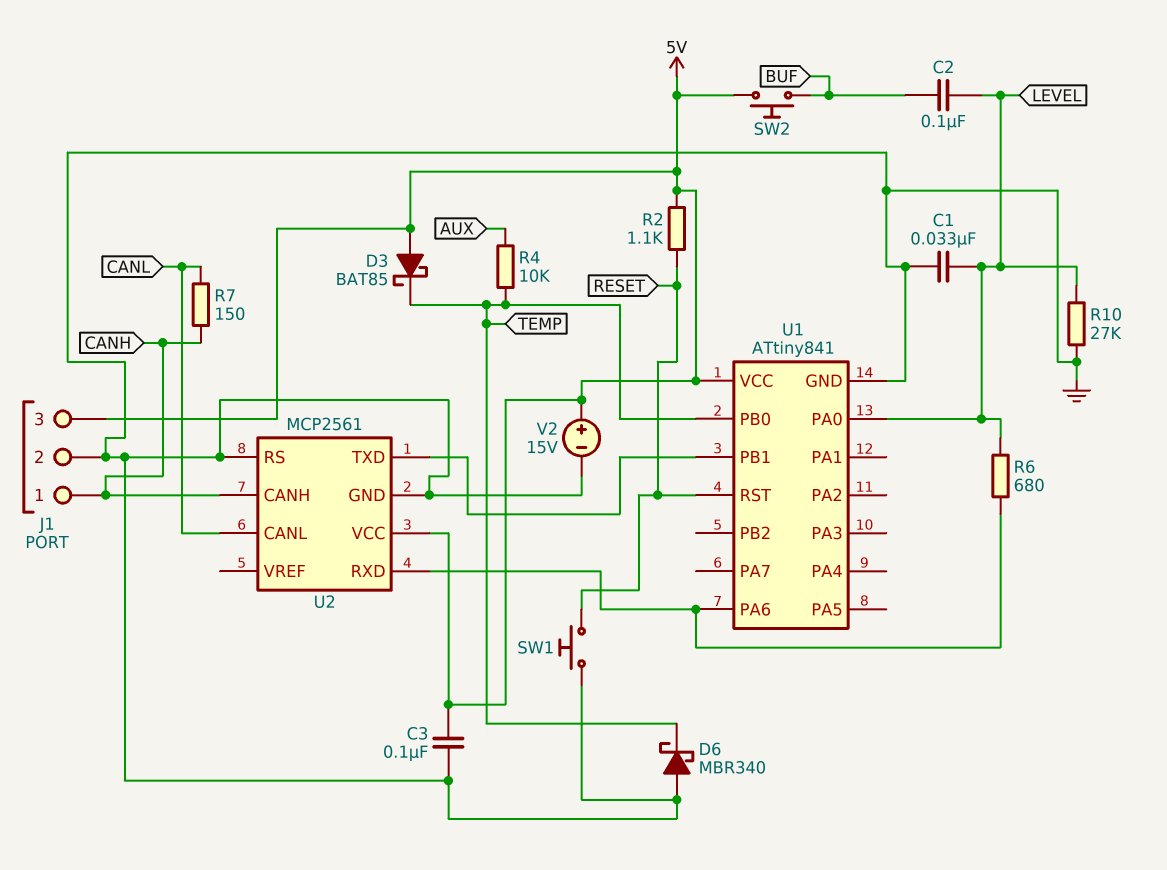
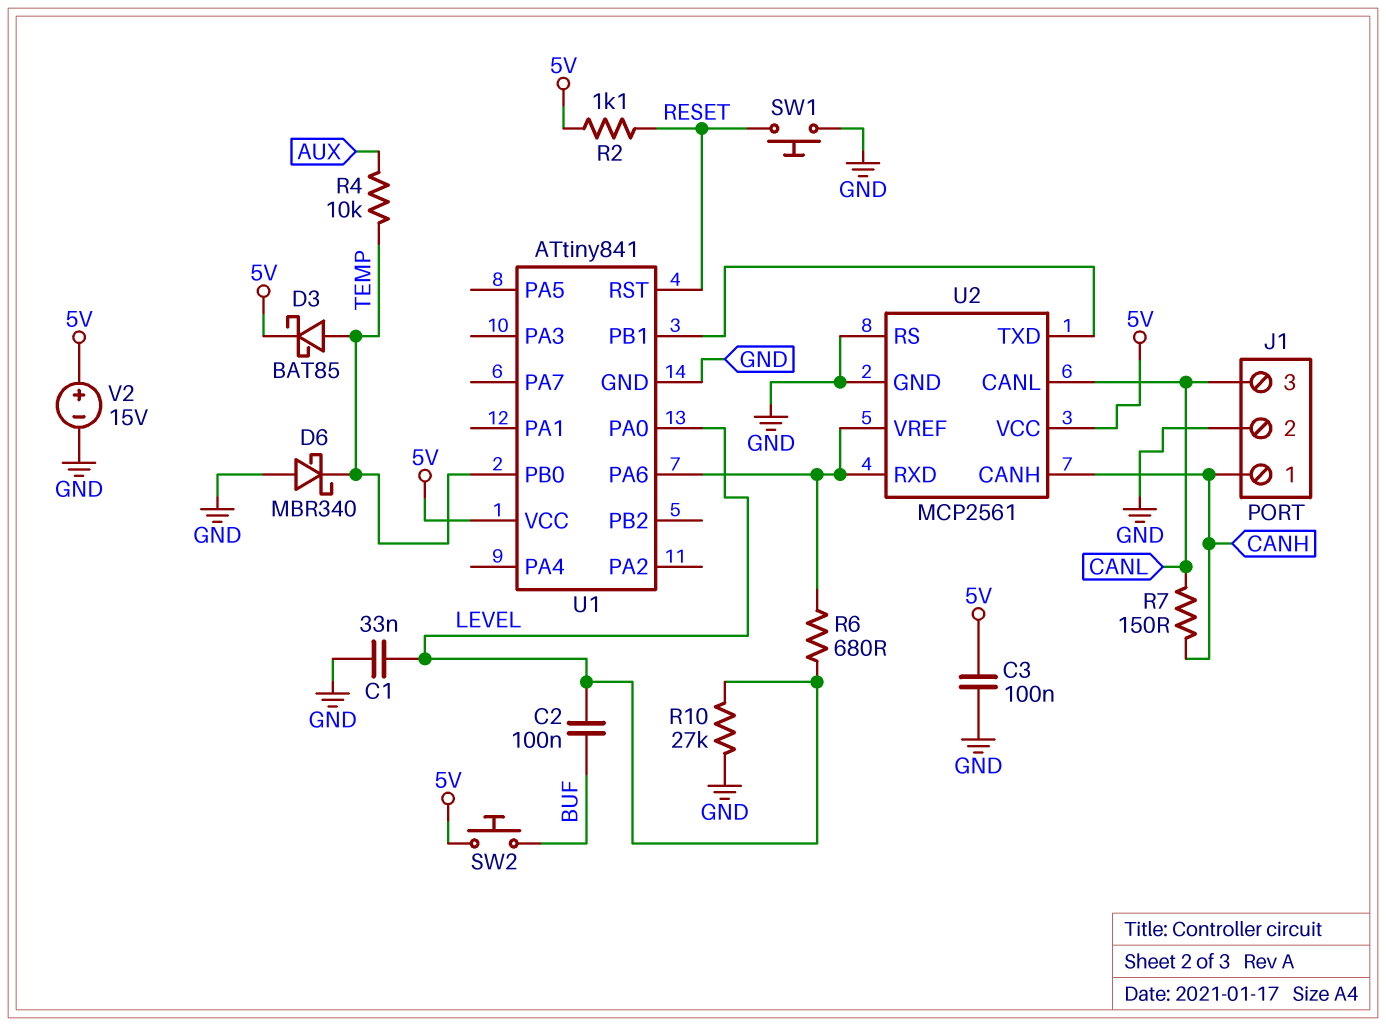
D3: schottky BAT85 (A 5V, K TEMP) -> schottky BAT85 (A TEMP, K 5V)
J1 pin 3: 5V -> CANL
U2 pin VREF: none -> U1/PA6

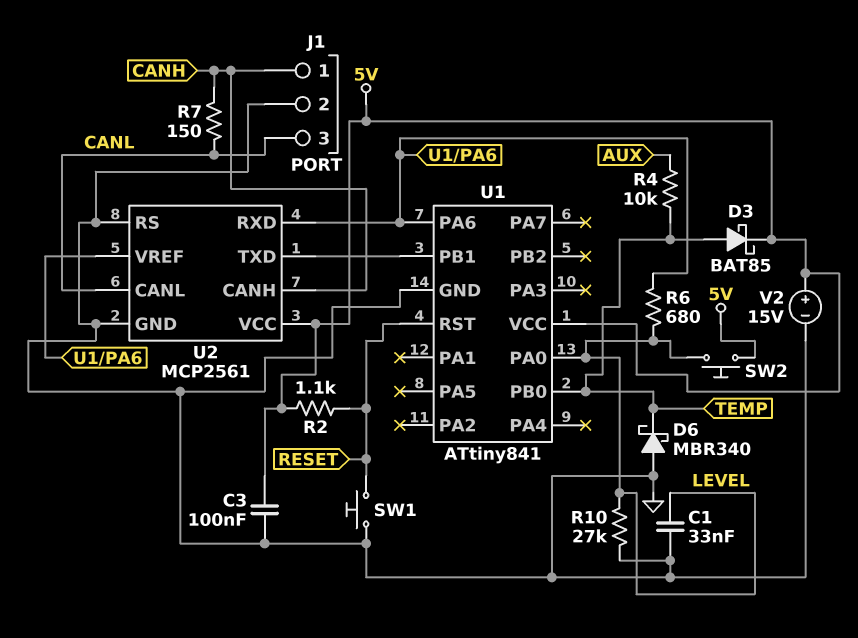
C2: 100nF (BUF, LEVEL) -> none
SW2: button (5V, BUF) -> button (5V, LEVEL)

